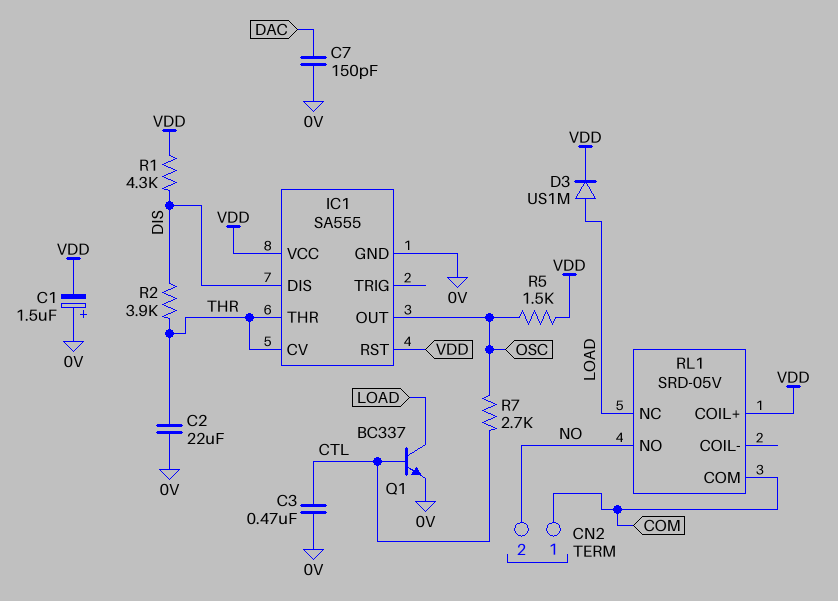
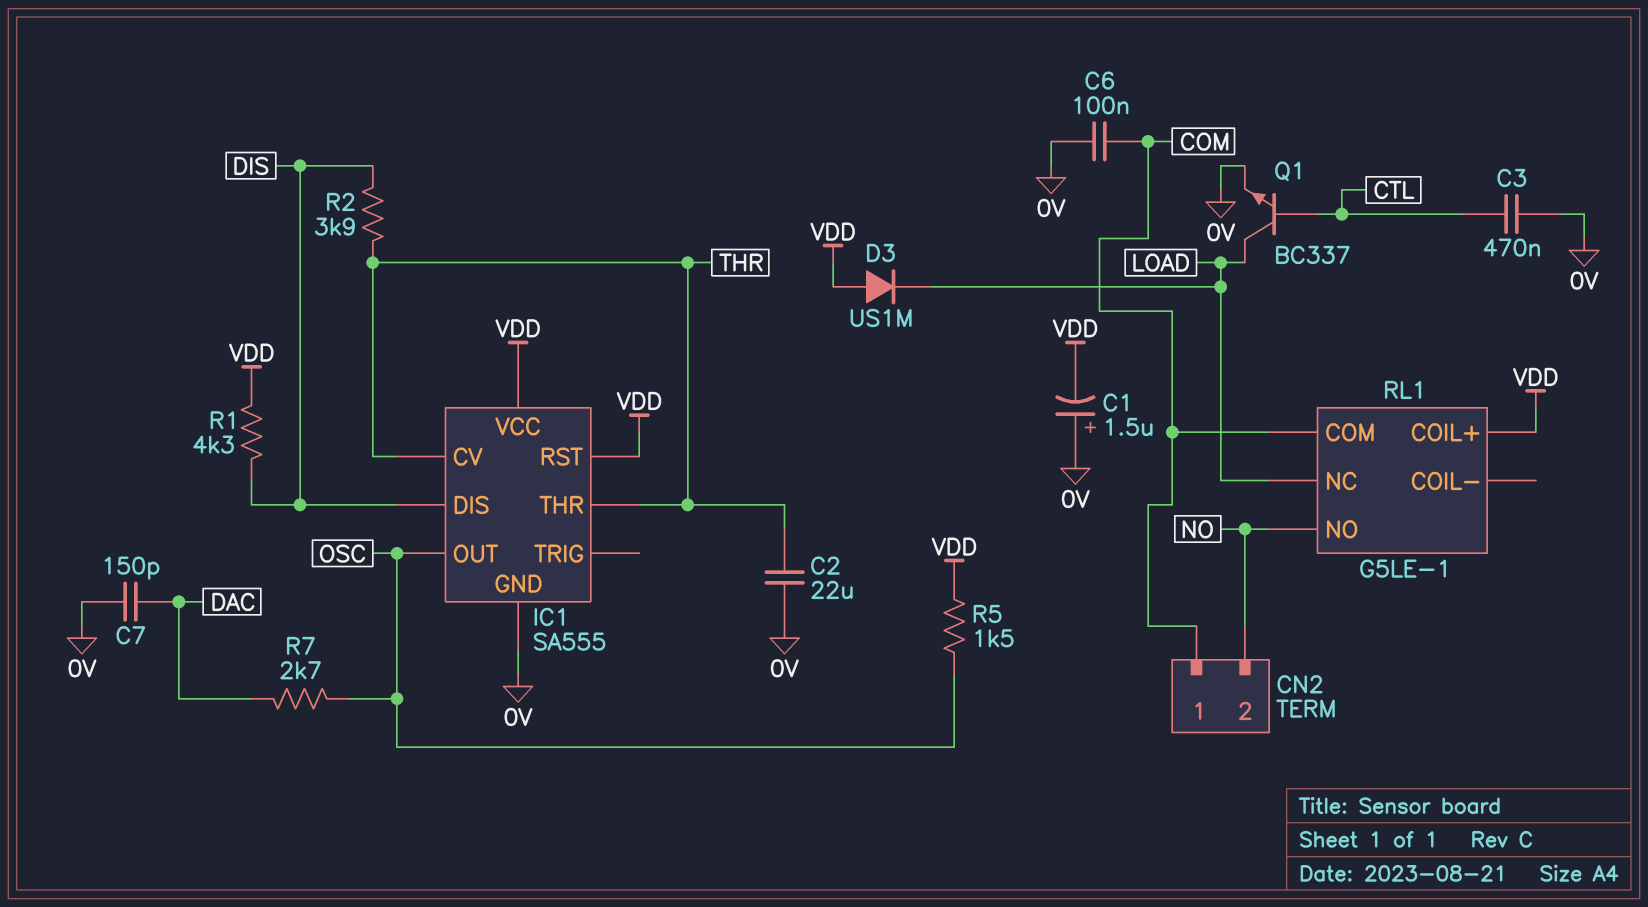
C6: none -> 100nF (0V, COM)
D3: diode US1M (A LOAD, K VDD) -> diode US1M (A VDD, K LOAD)
R7: 2.7k (CTL, OSC) -> 2.7k (DAC, OSC)
RL1: SRD-05V -> G5LE-1

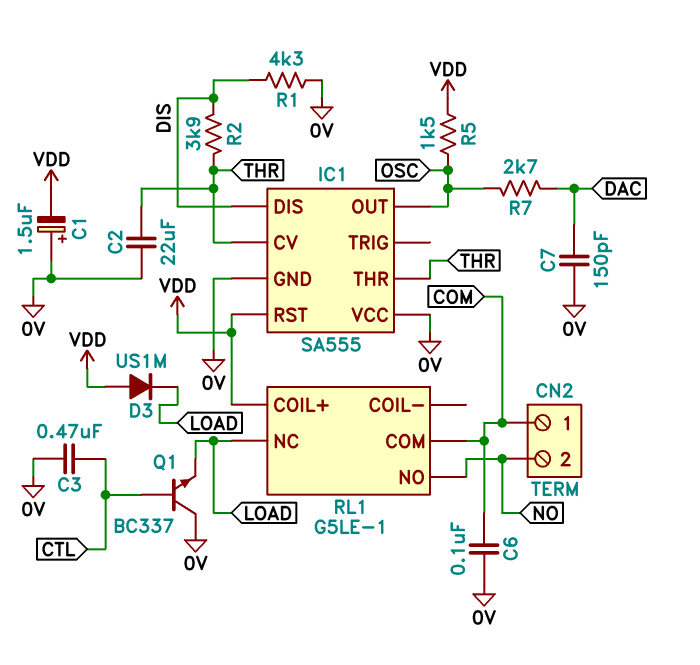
IC1 pin VCC: VDD -> 0V
Q1: NPN BC337 (B CTL, C LOAD, E 0V) -> NPN BC337 (B CTL, C 0V, E LOAD)
R1: 4.3k (DIS, VDD) -> 4.3k (0V, DIS)

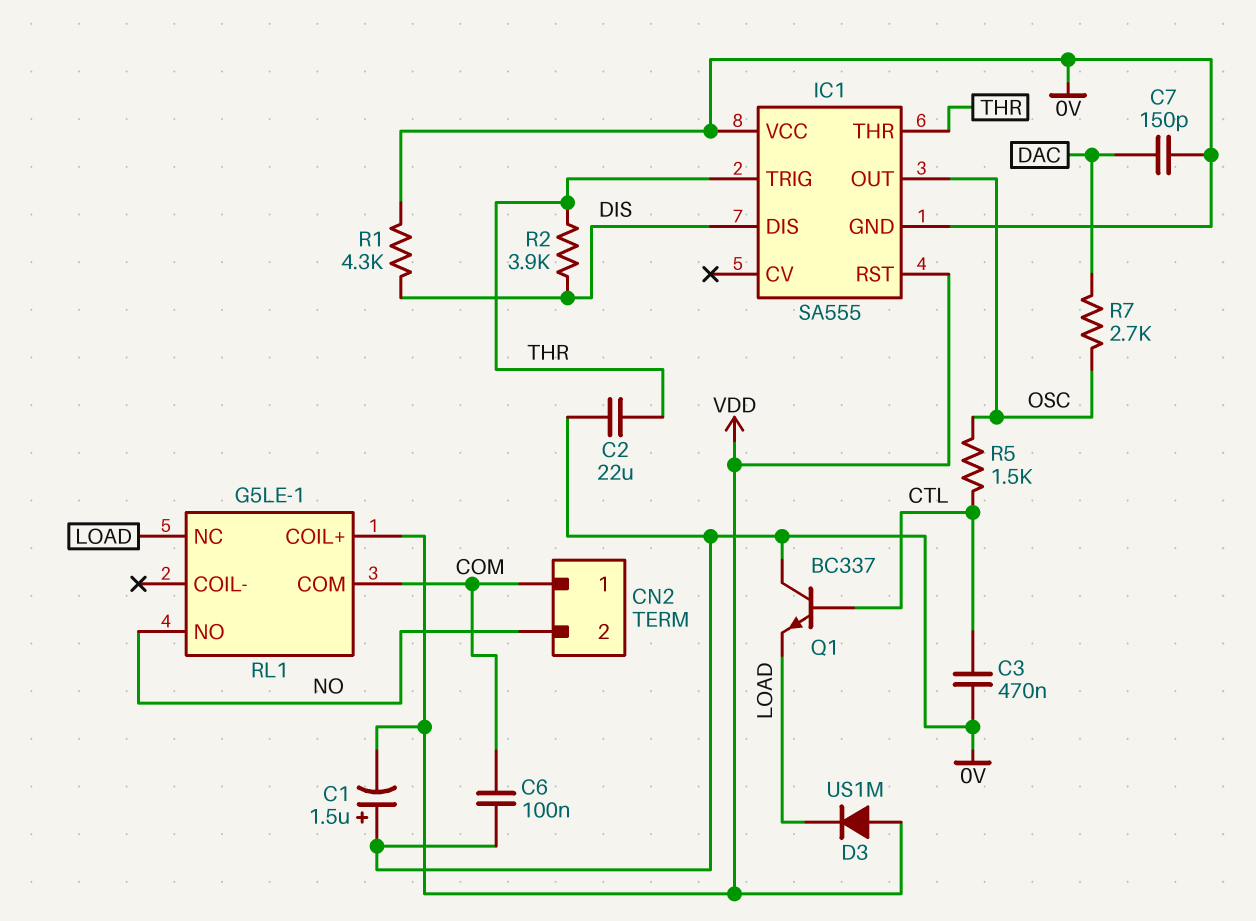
IC1 pin CV: THR -> none
IC1 pin TRIG: none -> THR
R5: 1.5k (OSC, VDD) -> 1.5k (CTL, OSC)

